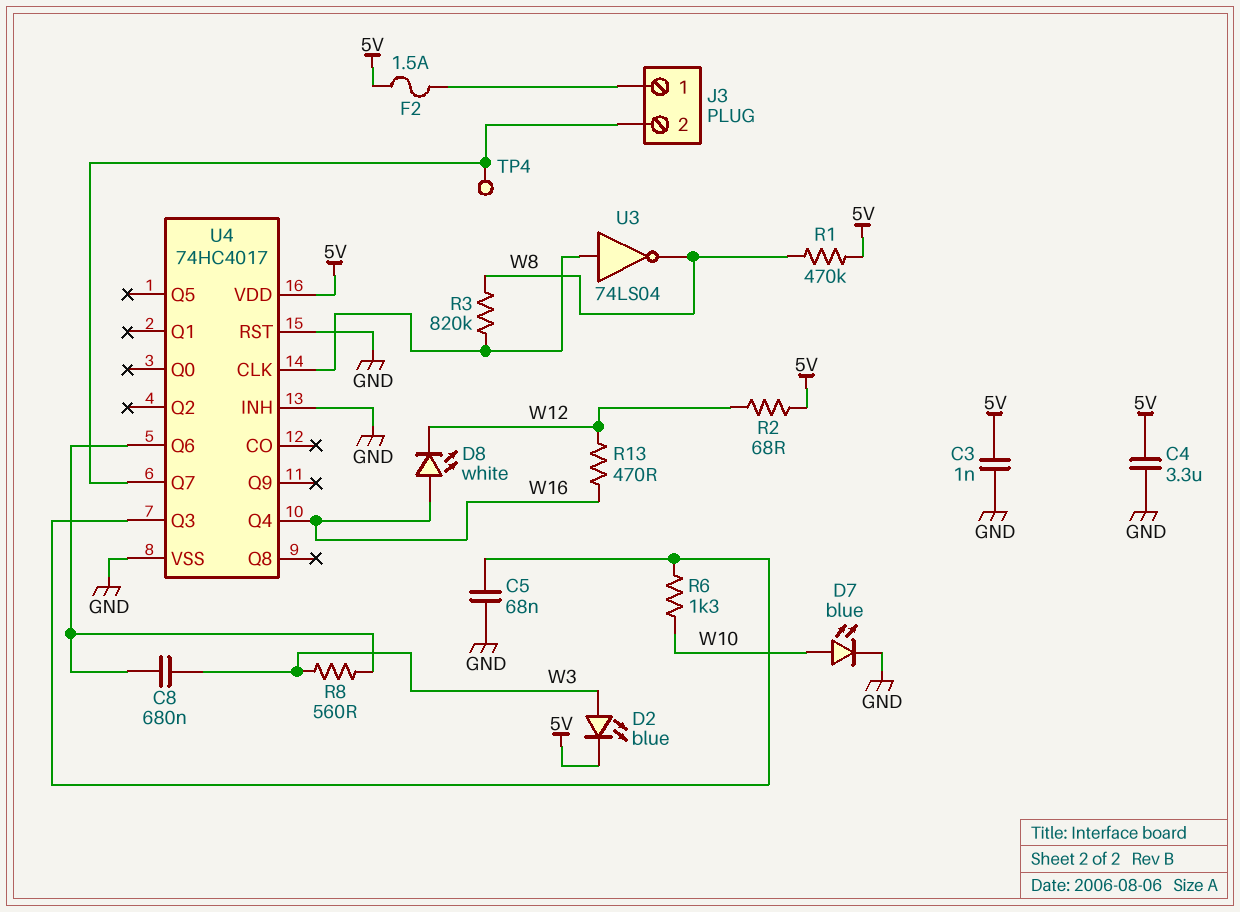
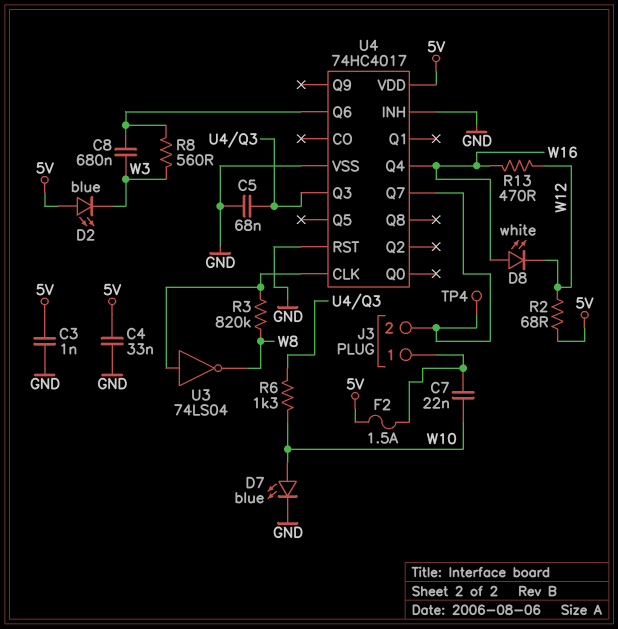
C4: 3.3uF (5V, GND) -> 33nF (5V, GND)
C7: none -> 22nF (J3/1, W10)
D2: LED blue (A W3, K 5V) -> LED blue (A 5V, K W3)
R1: 470k (5V, W8) -> none

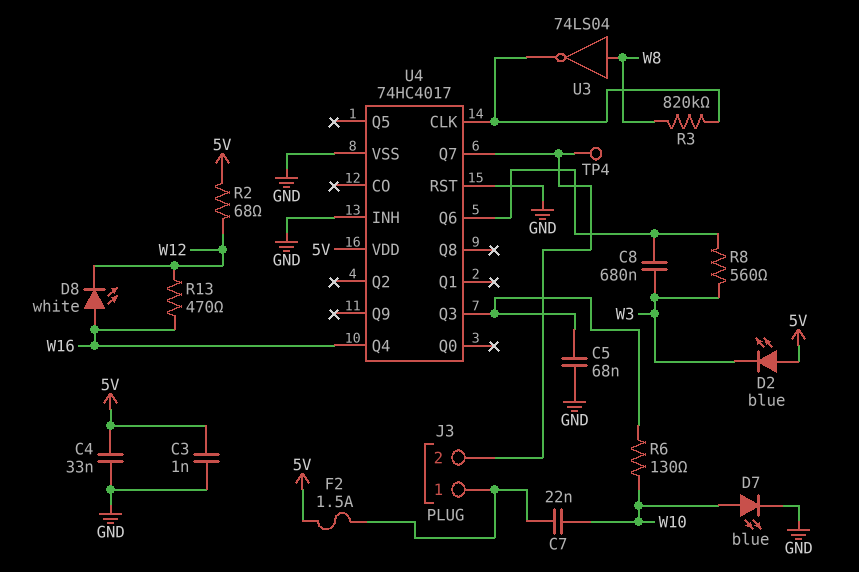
R6: 1.3k (U4/Q3, W10) -> 130 (U4/Q3, W10)
U3: NOT 74LS04 (in U4/CLK, out W8) -> NOT 74LS04 (in W8, out U4/CLK)

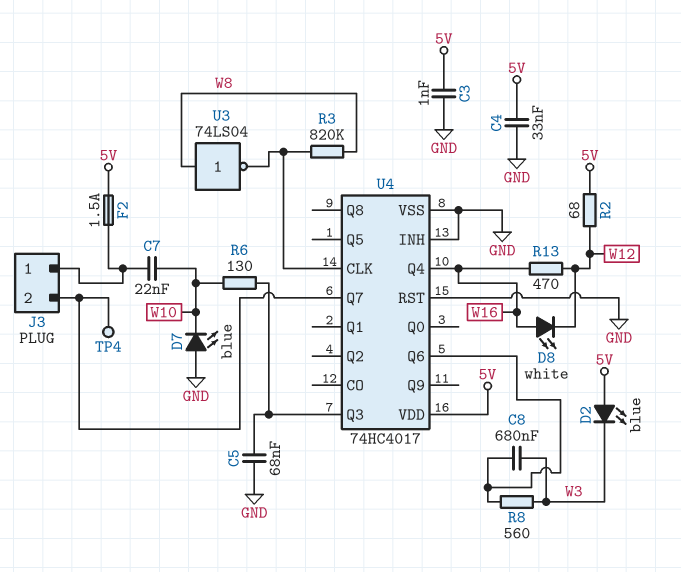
D7: LED blue (A W10, K GND) -> LED blue (A GND, K W10)

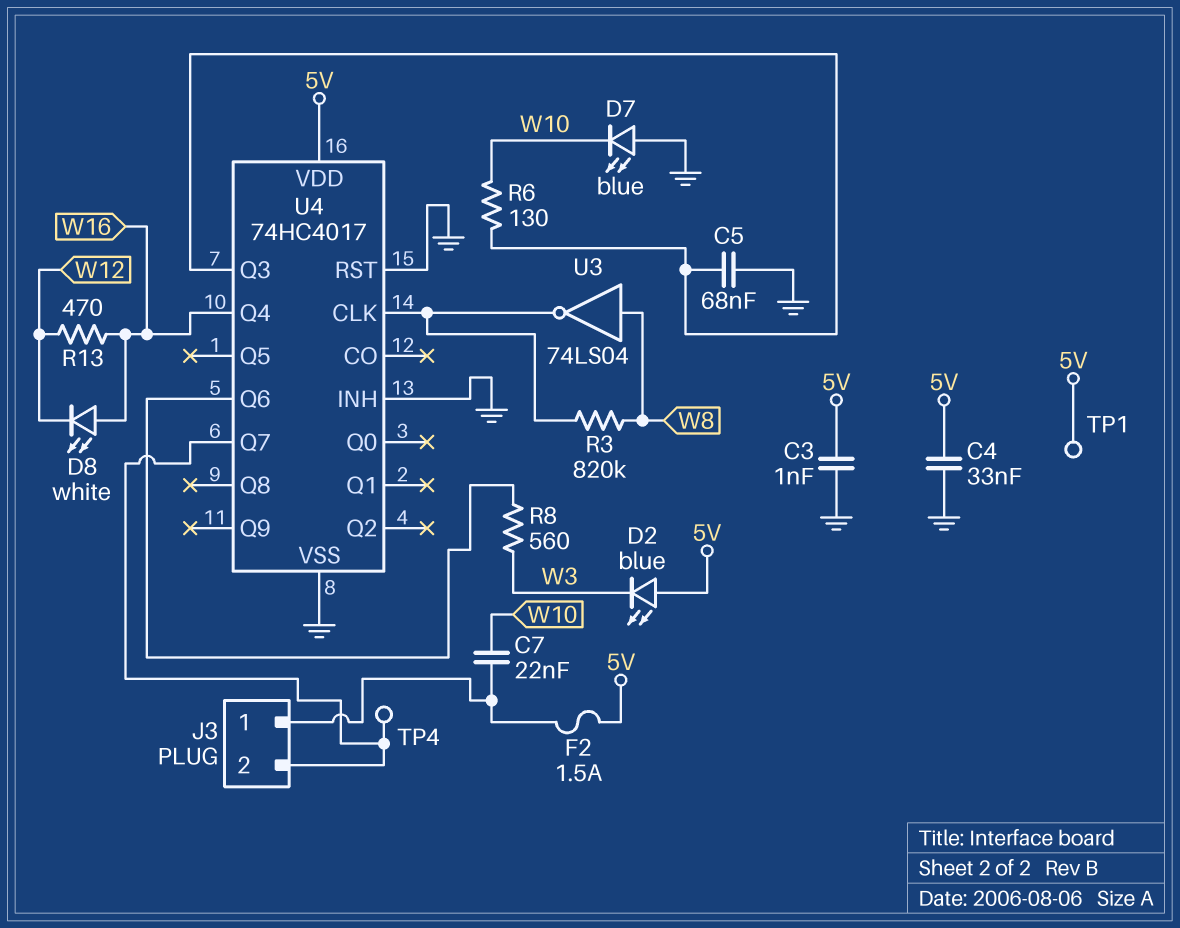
C8: 680nF (U4/Q6, W3) -> none
R2: 68 (5V, W12) -> none
TP1: none -> test point (5V)

